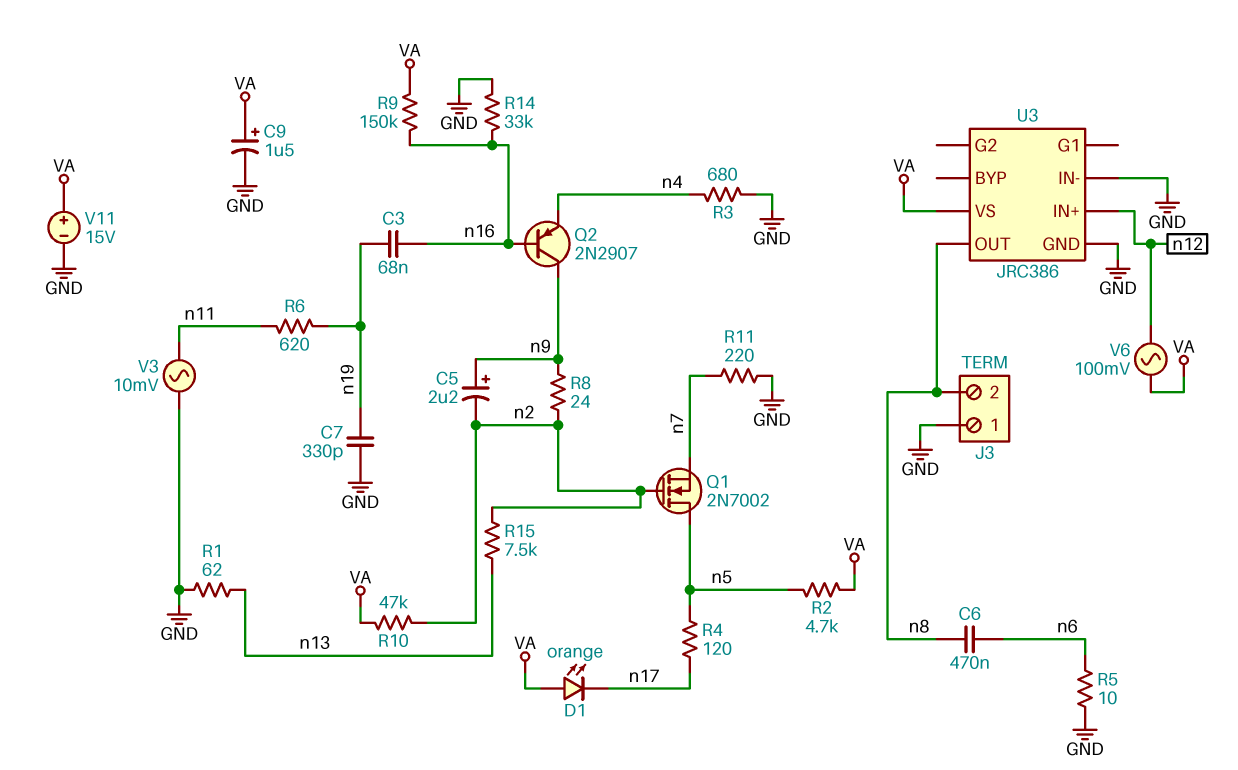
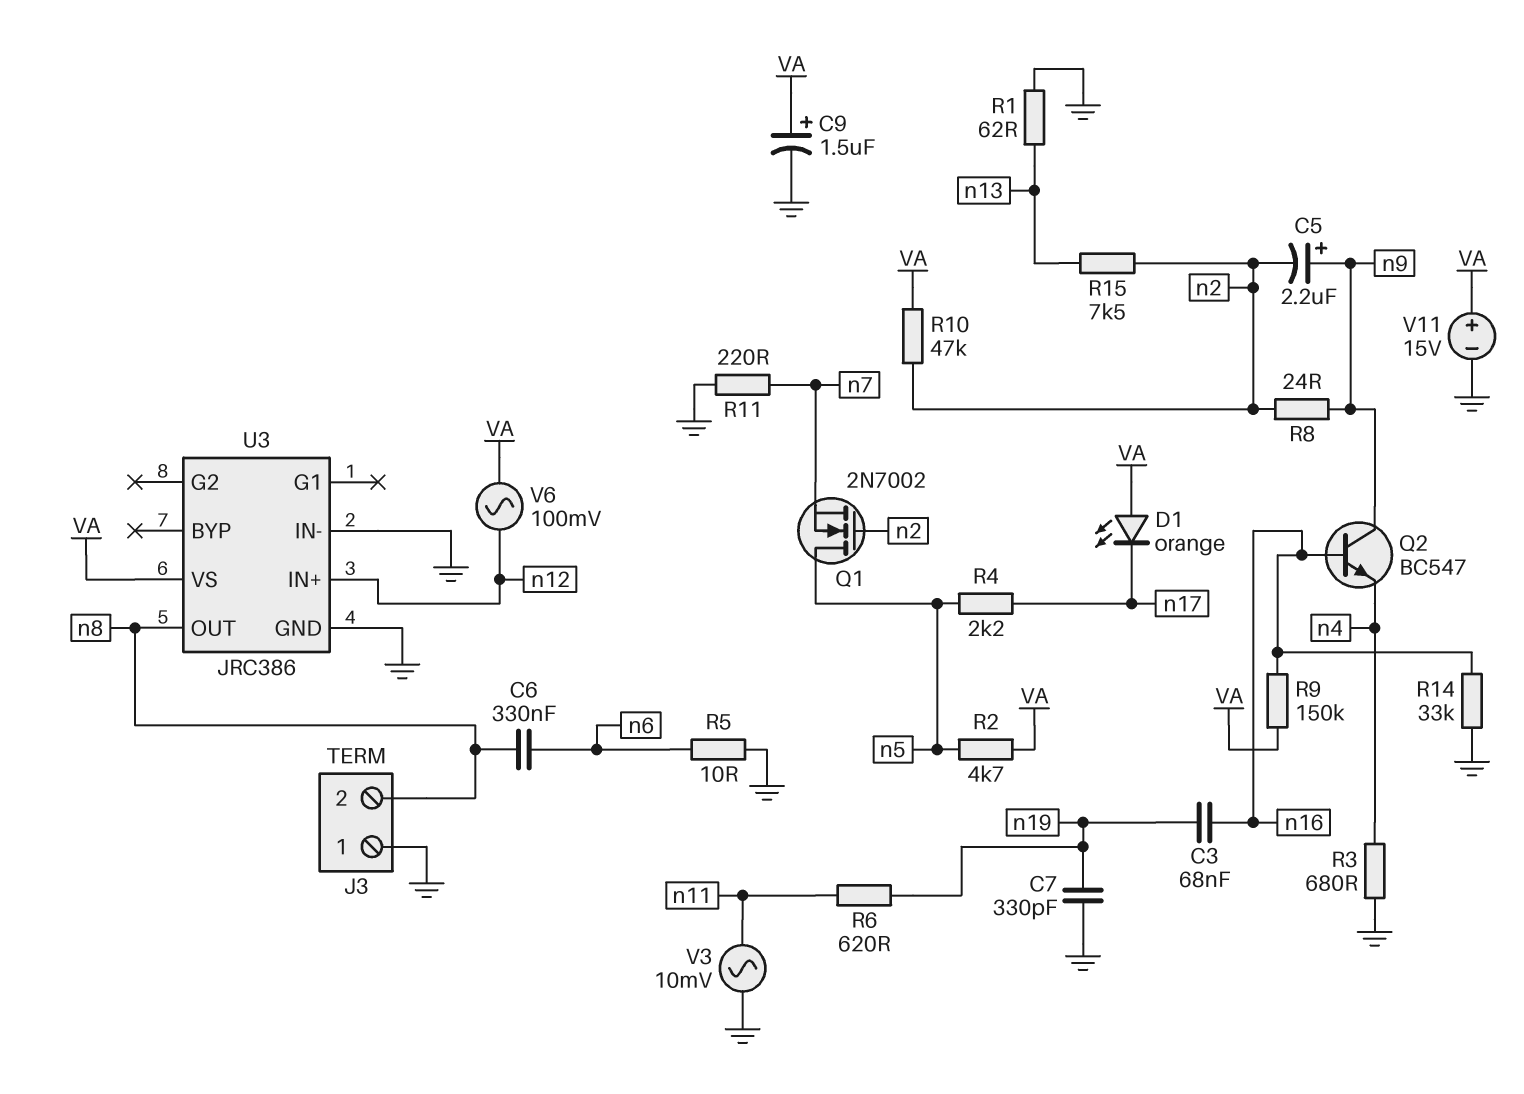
C6: 470nF (n6, n8) -> 330nF (n6, n8)
Q2: PNP 2N2907 (B n16, C n9, E n4) -> NPN BC547 (B n16, C n9, E n4)
R4: 120 (n5, n17) -> 2.2k (n5, n17)

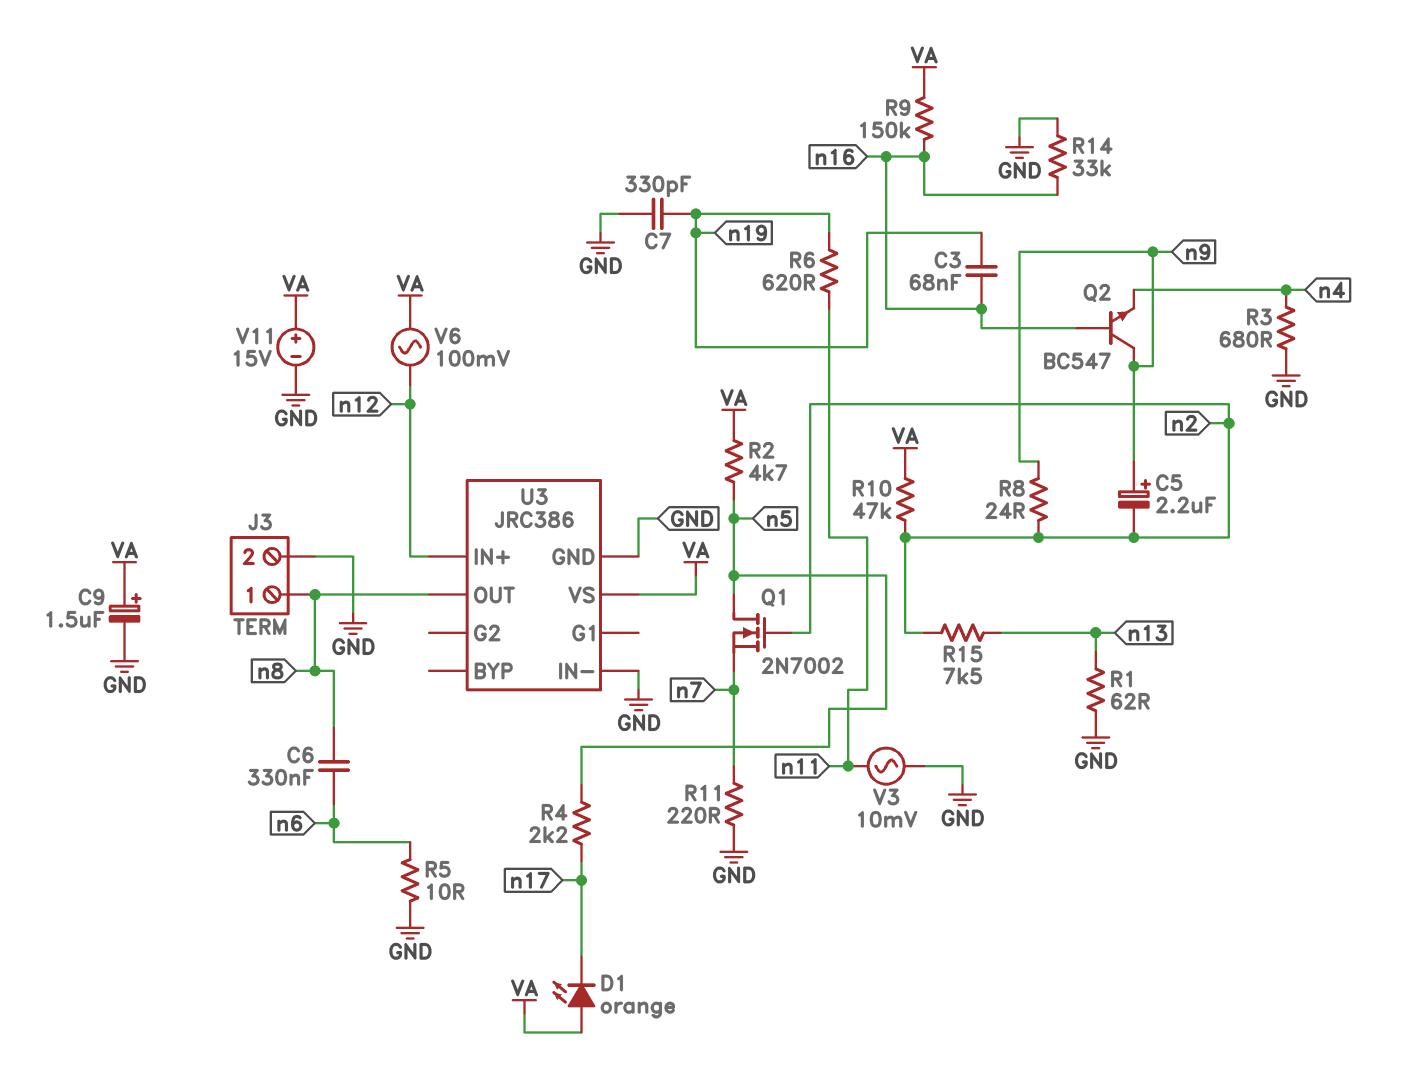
J3 pin 1: GND -> n8
J3 pin 2: n8 -> GND

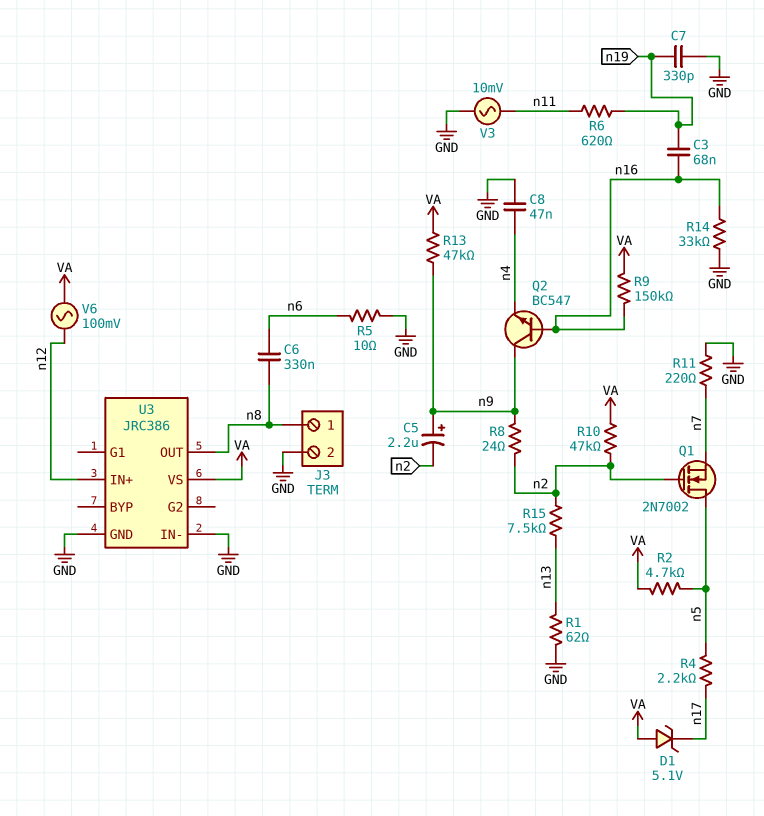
C8: none -> 47nF (GND, n4)
C9: 1.5uF (plus VA, minus GND) -> none
D1: LED orange (A VA, K n17) -> zener 5.1V (A VA, K n17)
R3: 680 (GND, n4) -> none
R13: none -> 47k (VA, n9)
V11: 15V (plus VA, minus GND) -> none

